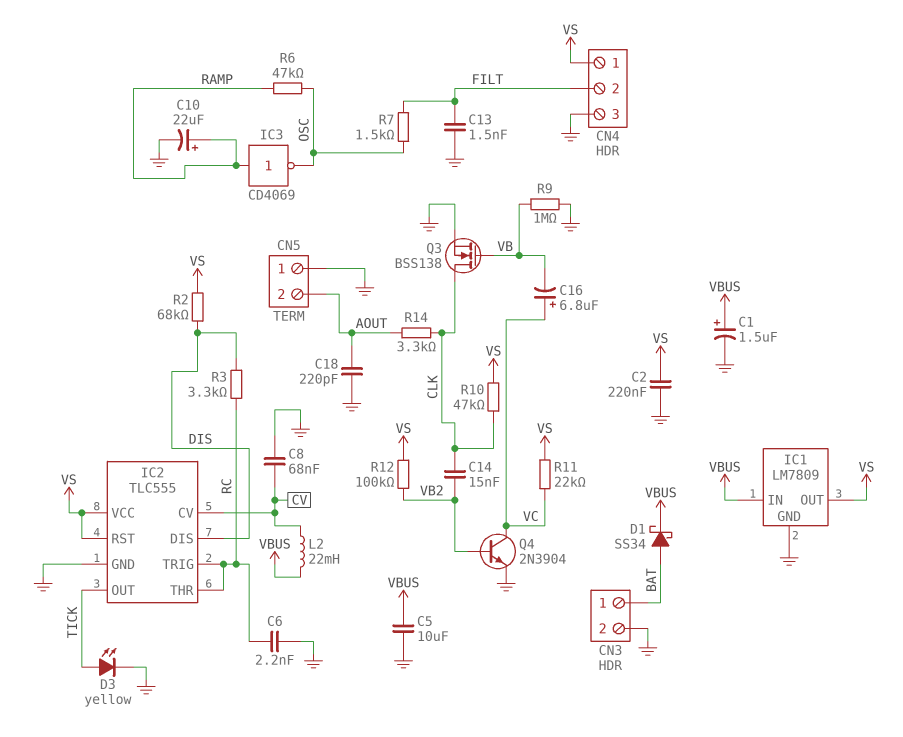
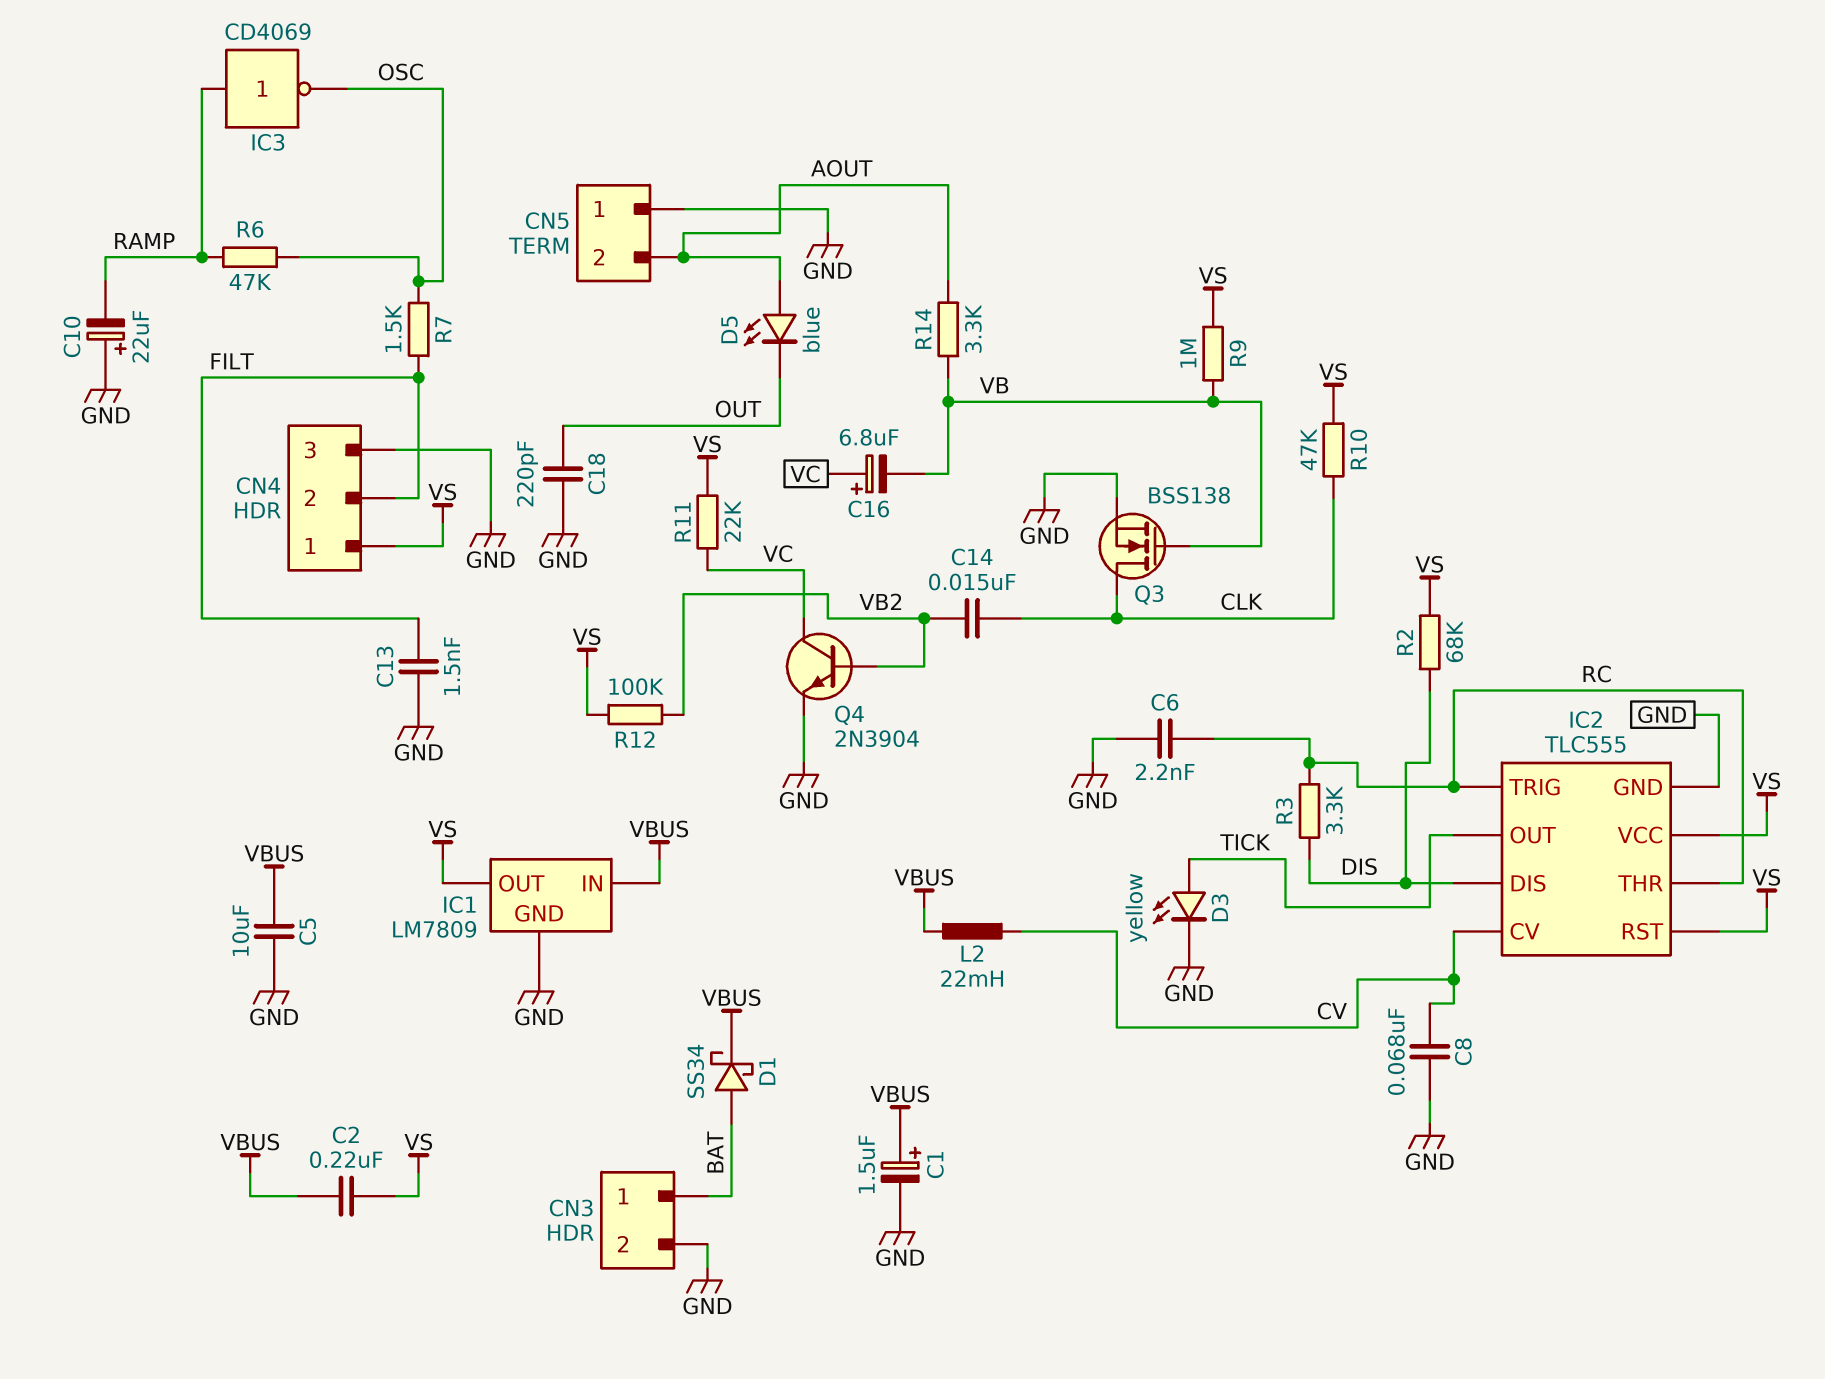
C2: 220nF (GND, VS) -> 220nF (VBUS, VS)
C10: 22uF (plus RAMP, minus GND) -> 22uF (plus GND, minus RAMP)
C18: 220pF (AOUT, GND) -> 220pF (GND, OUT)
D5: none -> LED blue (A AOUT, K OUT)
R9: 1M (GND, VB) -> 1M (VB, VS)
R14: 3.3k (AOUT, CLK) -> 3.3k (AOUT, VB)

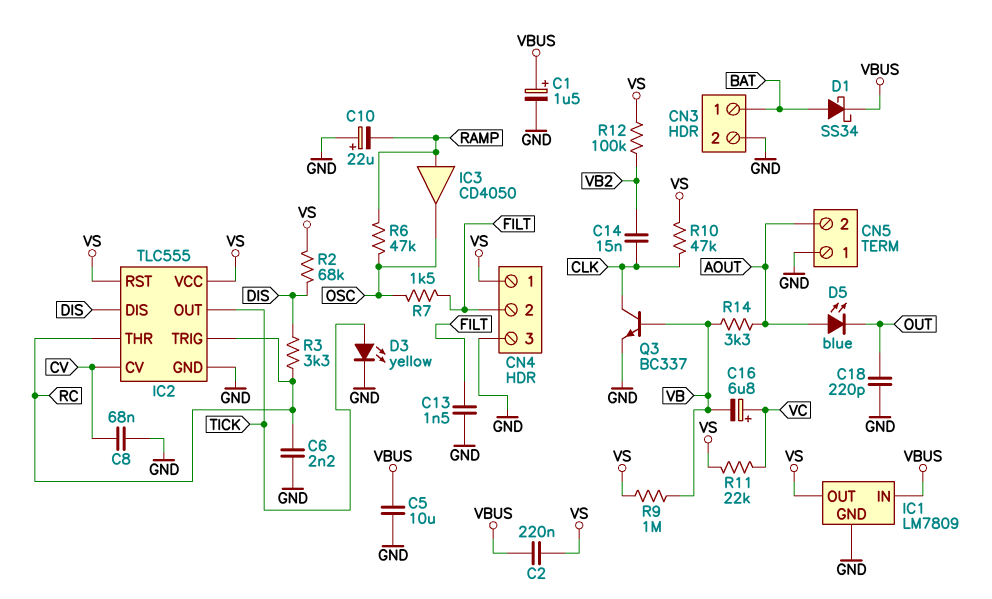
IC3: NOT CD4069 (in RAMP, out OSC) -> buffer CD4050 (in RAMP, out OSC)
L2: 22mH (CV, VBUS) -> none
Q3: NMOS BSS138 (G VB, D CLK, S GND) -> NPN BC337 (B VB, C CLK, E GND)
Q4: NPN 2N3904 (B VB2, C VC, E GND) -> none

